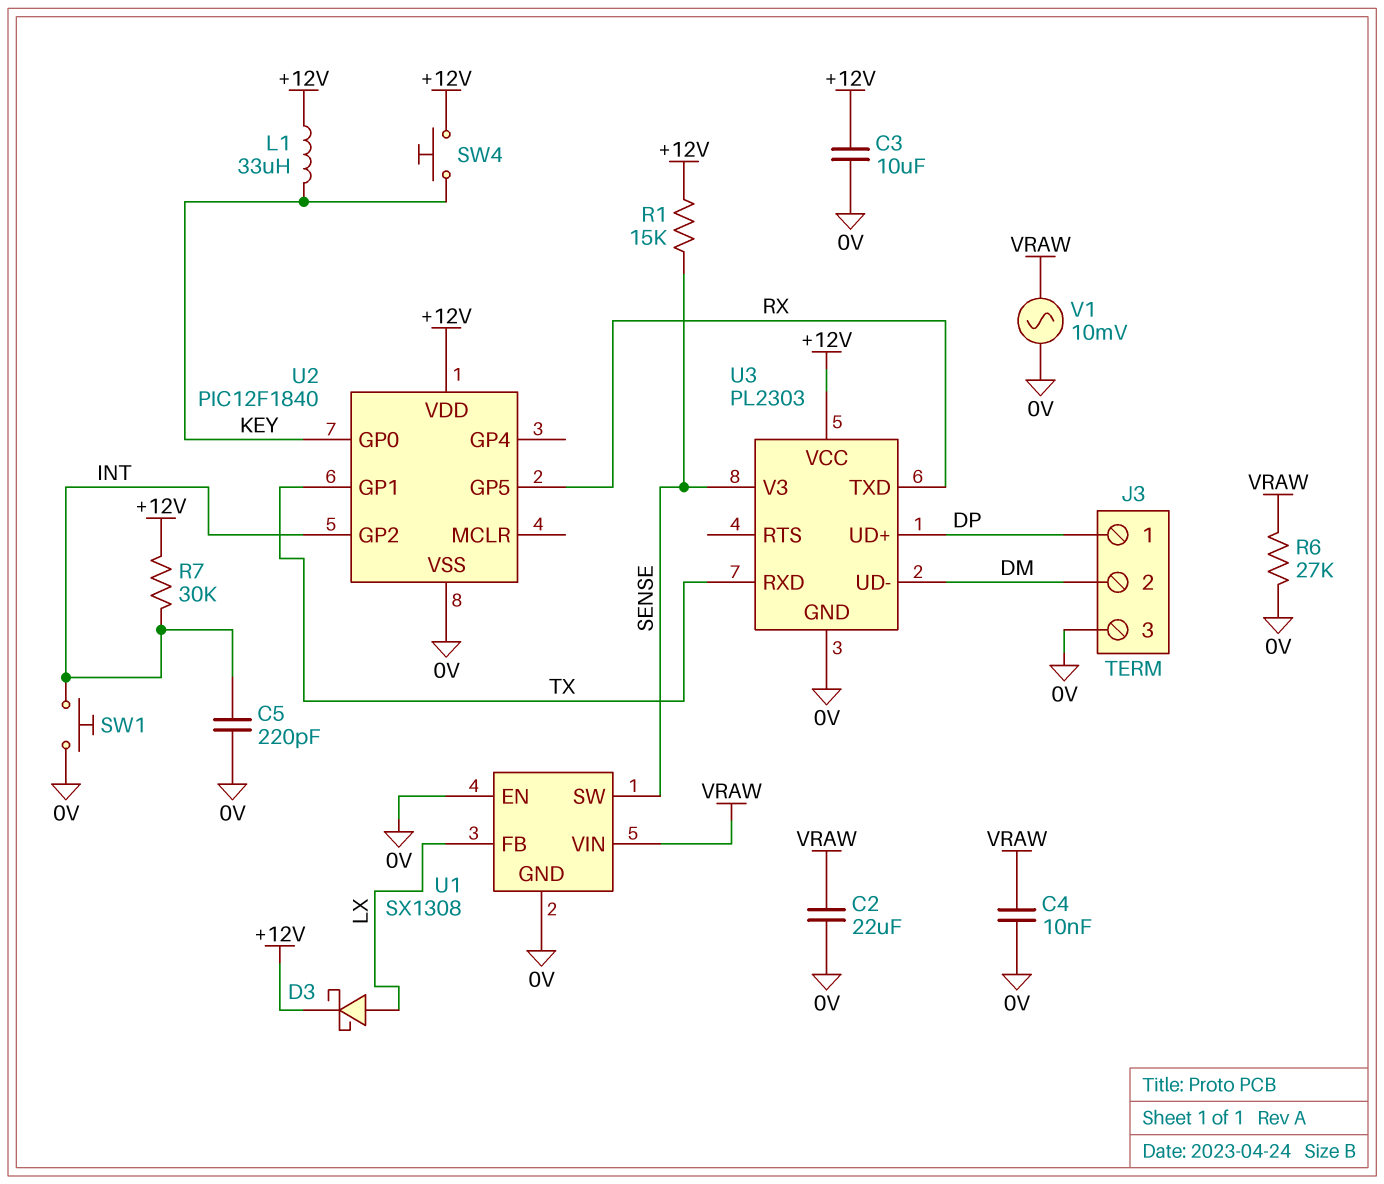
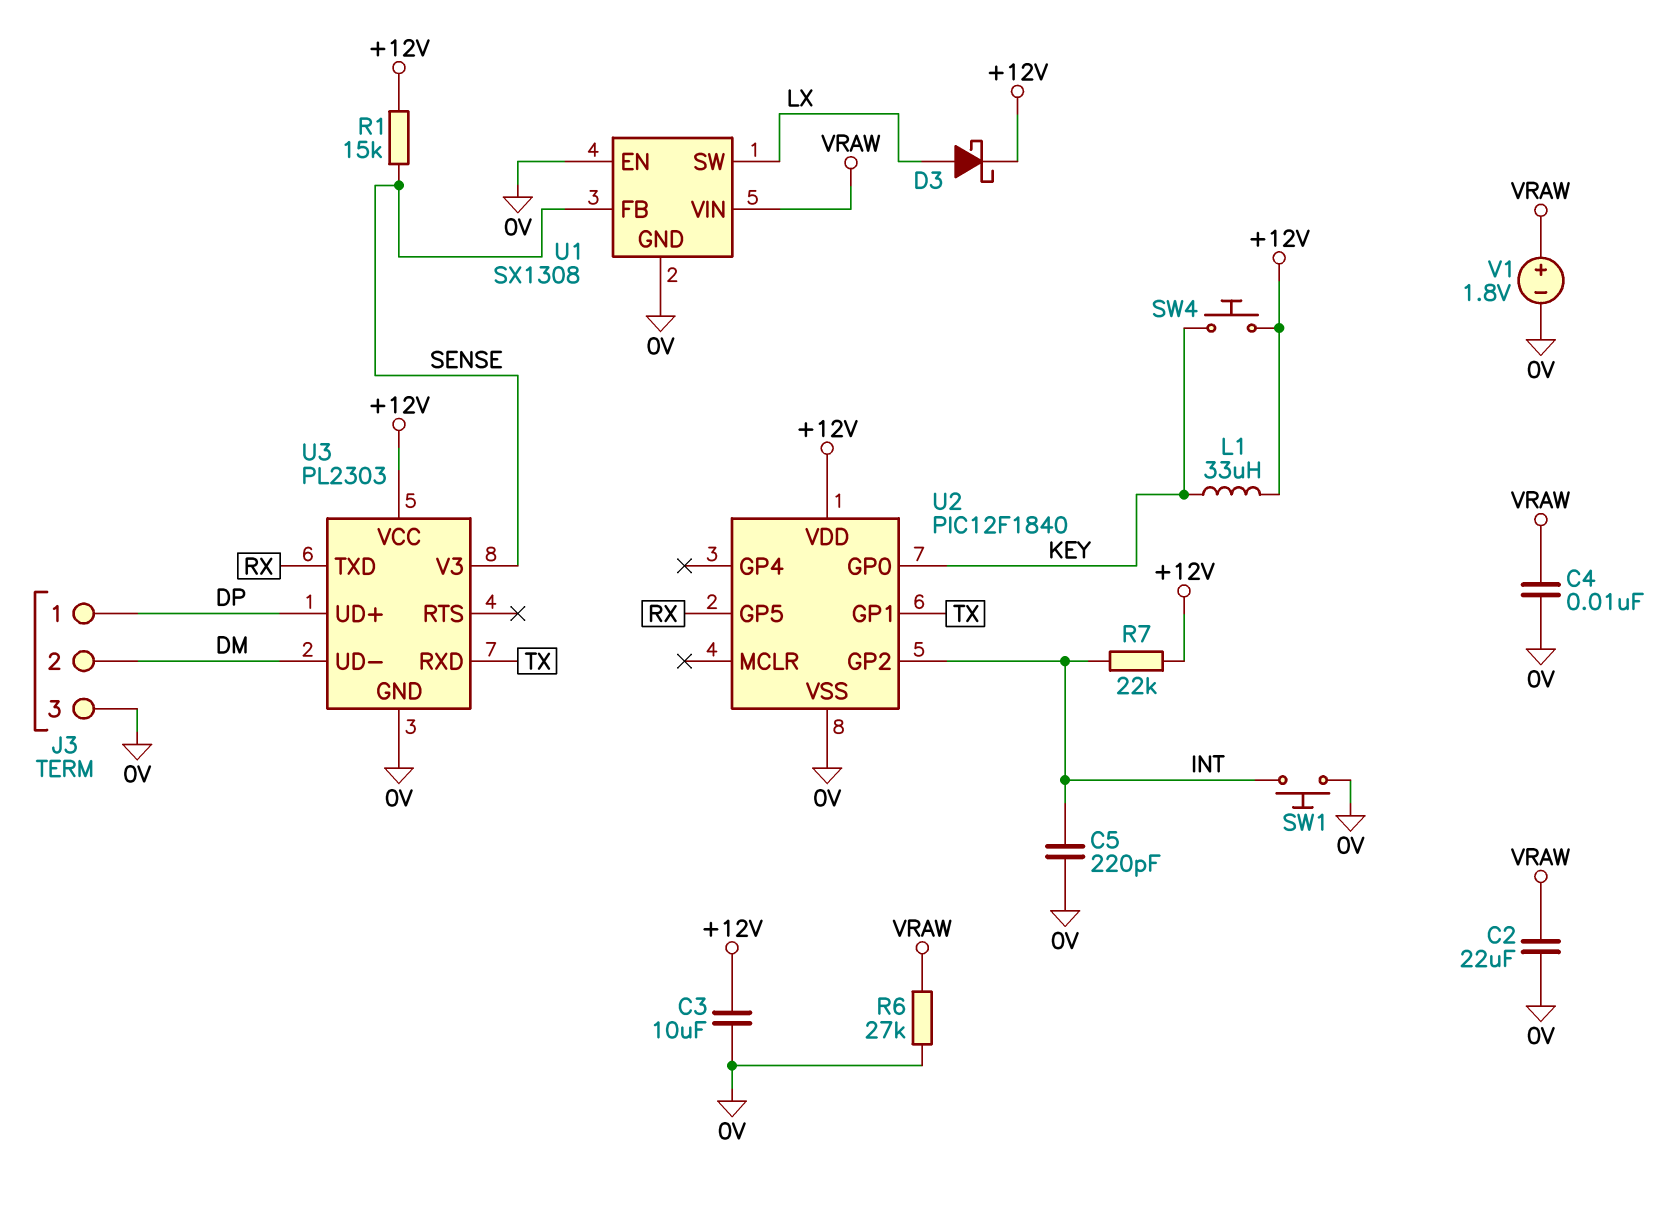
R7: 30k (+12V, INT) -> 22k (+12V, INT)
U1 pin FB: LX -> SENSE
U1 pin SW: SENSE -> LX
V1: AC 10mV (0V, VRAW) -> 1.8V (plus VRAW, minus 0V)

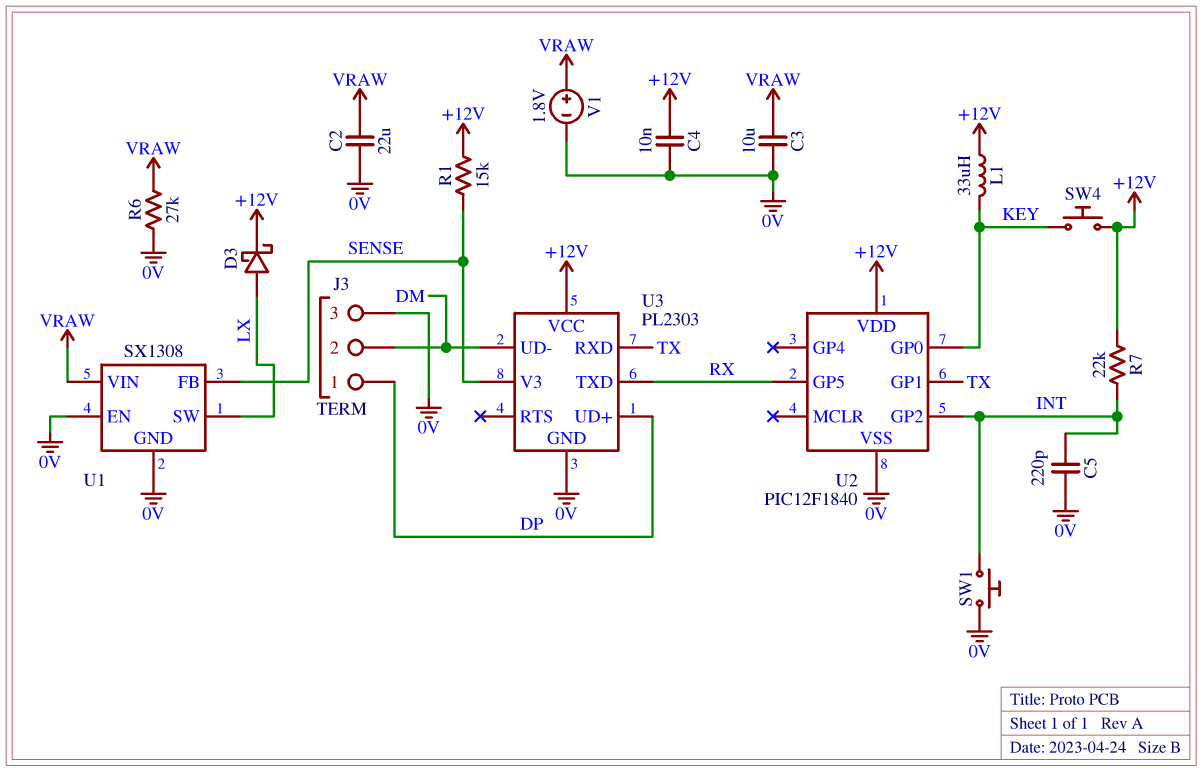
C3: 10uF (+12V, 0V) -> 10uF (0V, VRAW)
C4: 10nF (0V, VRAW) -> 10nF (+12V, 0V)

